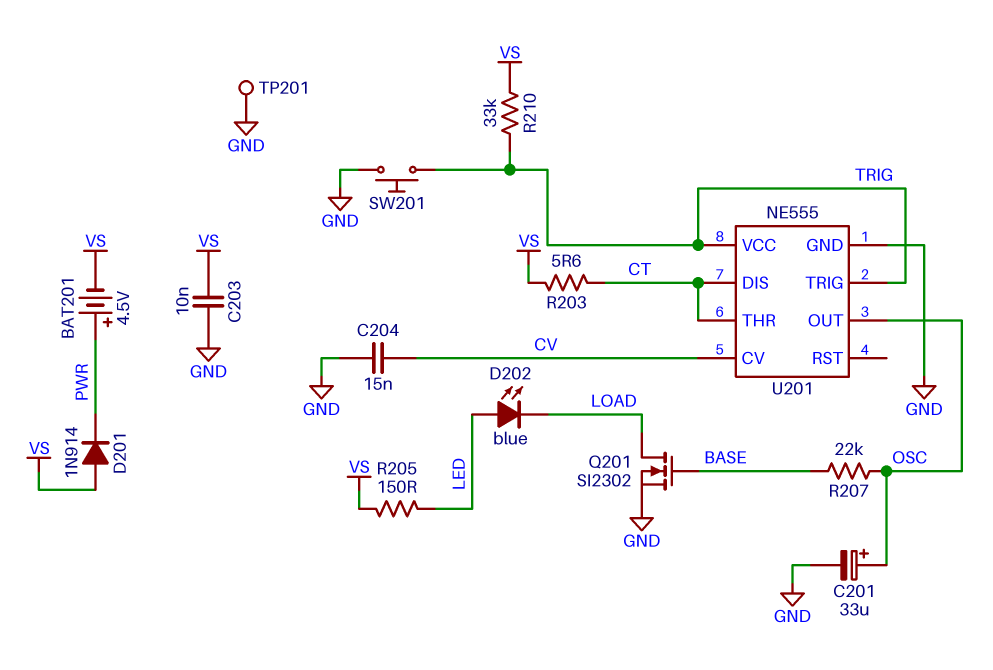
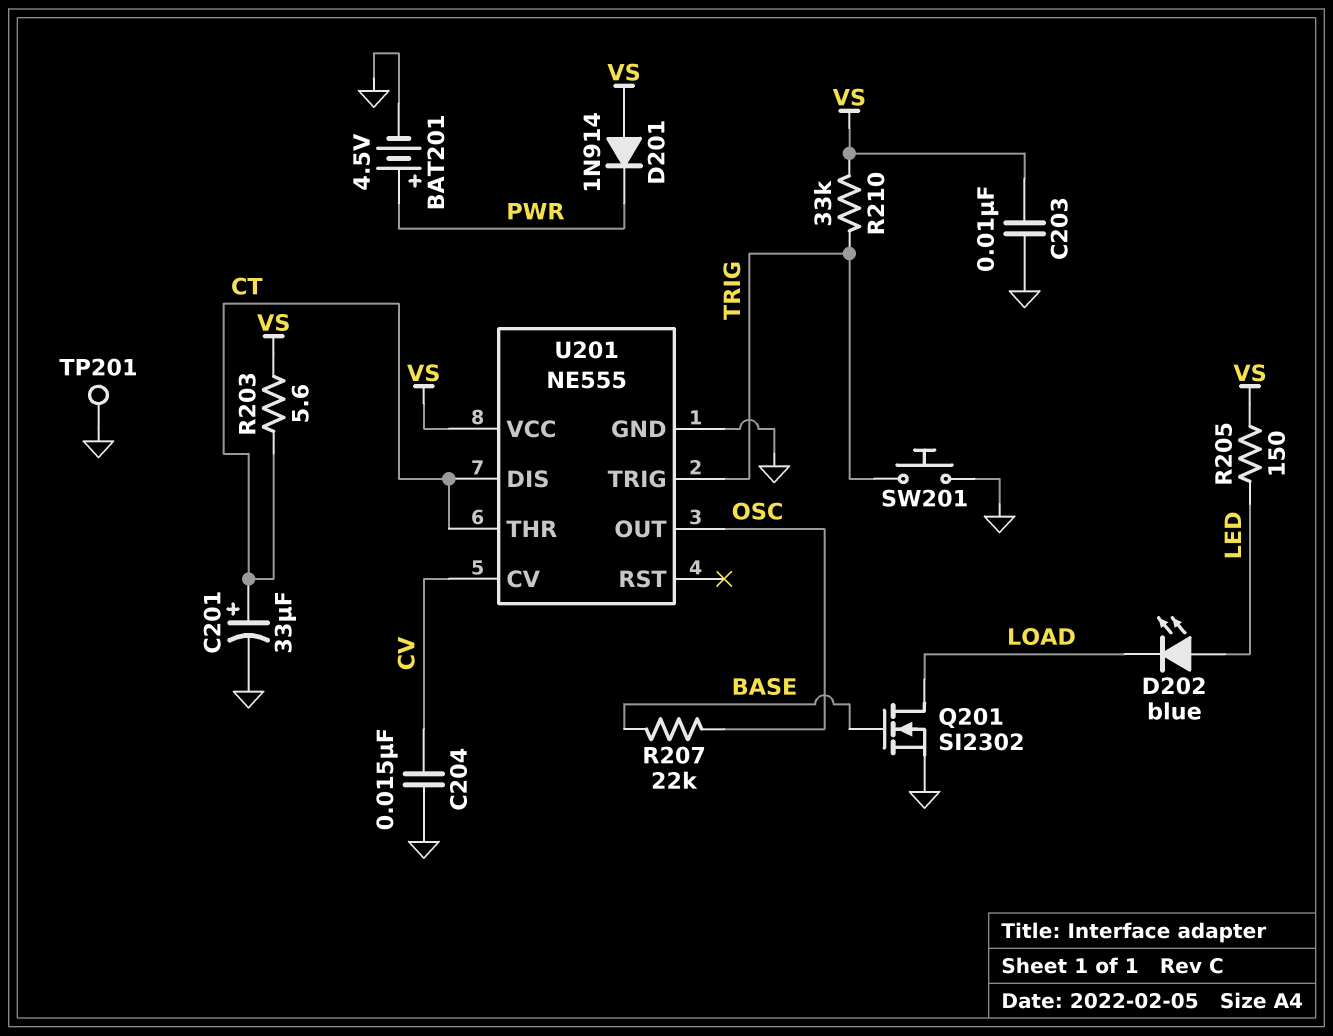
BAT201: 4.5V (plus PWR, minus VS) -> 4.5V (plus PWR, minus GND)
C201: 33uF (plus OSC, minus GND) -> 33uF (plus CT, minus GND)
U201 pin VCC: TRIG -> VS

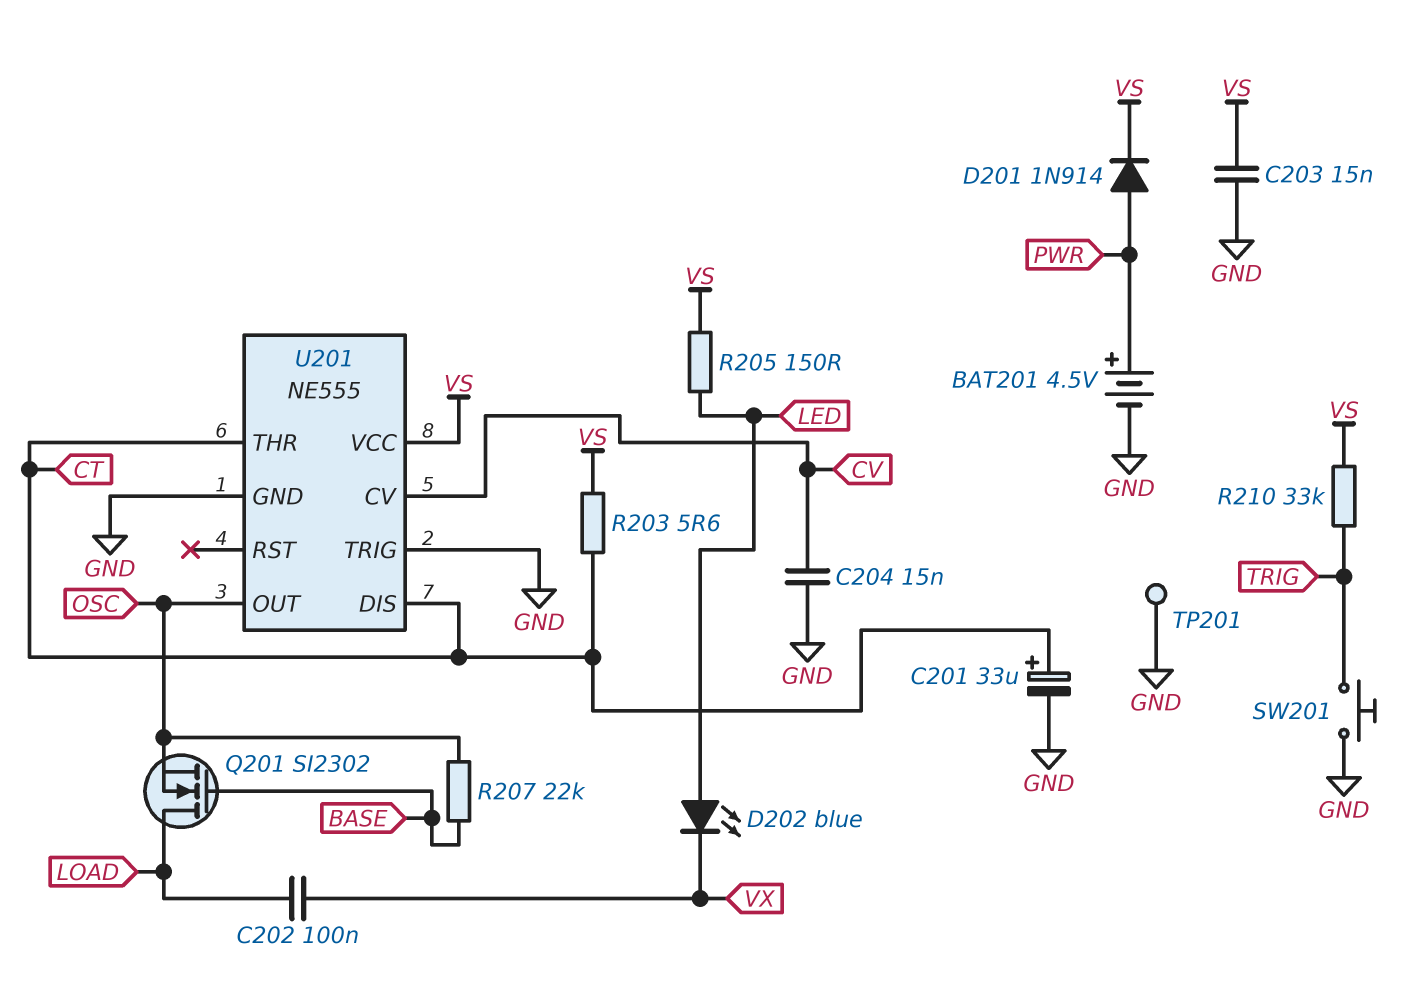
C202: none -> 100nF (LOAD, VX)
C203: 10nF (GND, VS) -> 15nF (GND, VS)
D201: diode 1N914 (A VS, K PWR) -> diode 1N914 (A PWR, K VS)
D202: LED blue (A LED, K LOAD) -> LED blue (A LED, K VX)
Q201: NMOS SI2302 (G BASE, D LOAD, S GND) -> NMOS SI2302 (G BASE, D LOAD, S OSC)
U201 pin TRIG: TRIG -> GND

